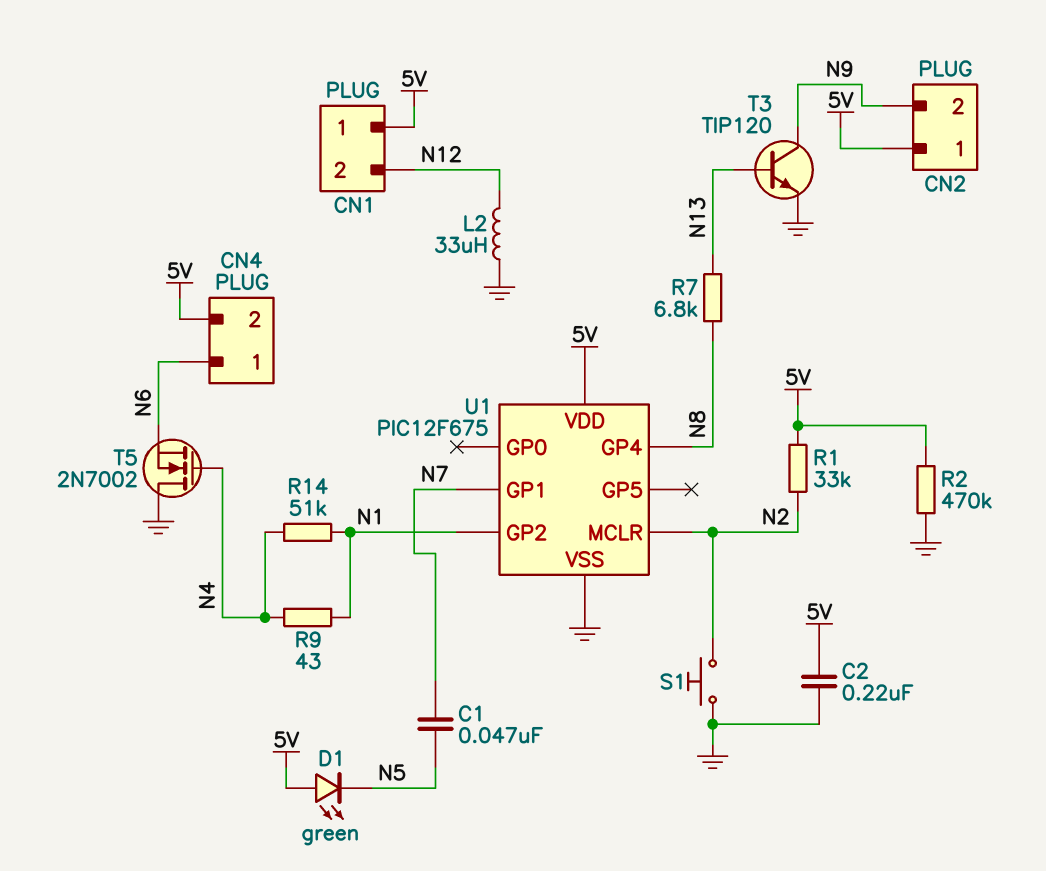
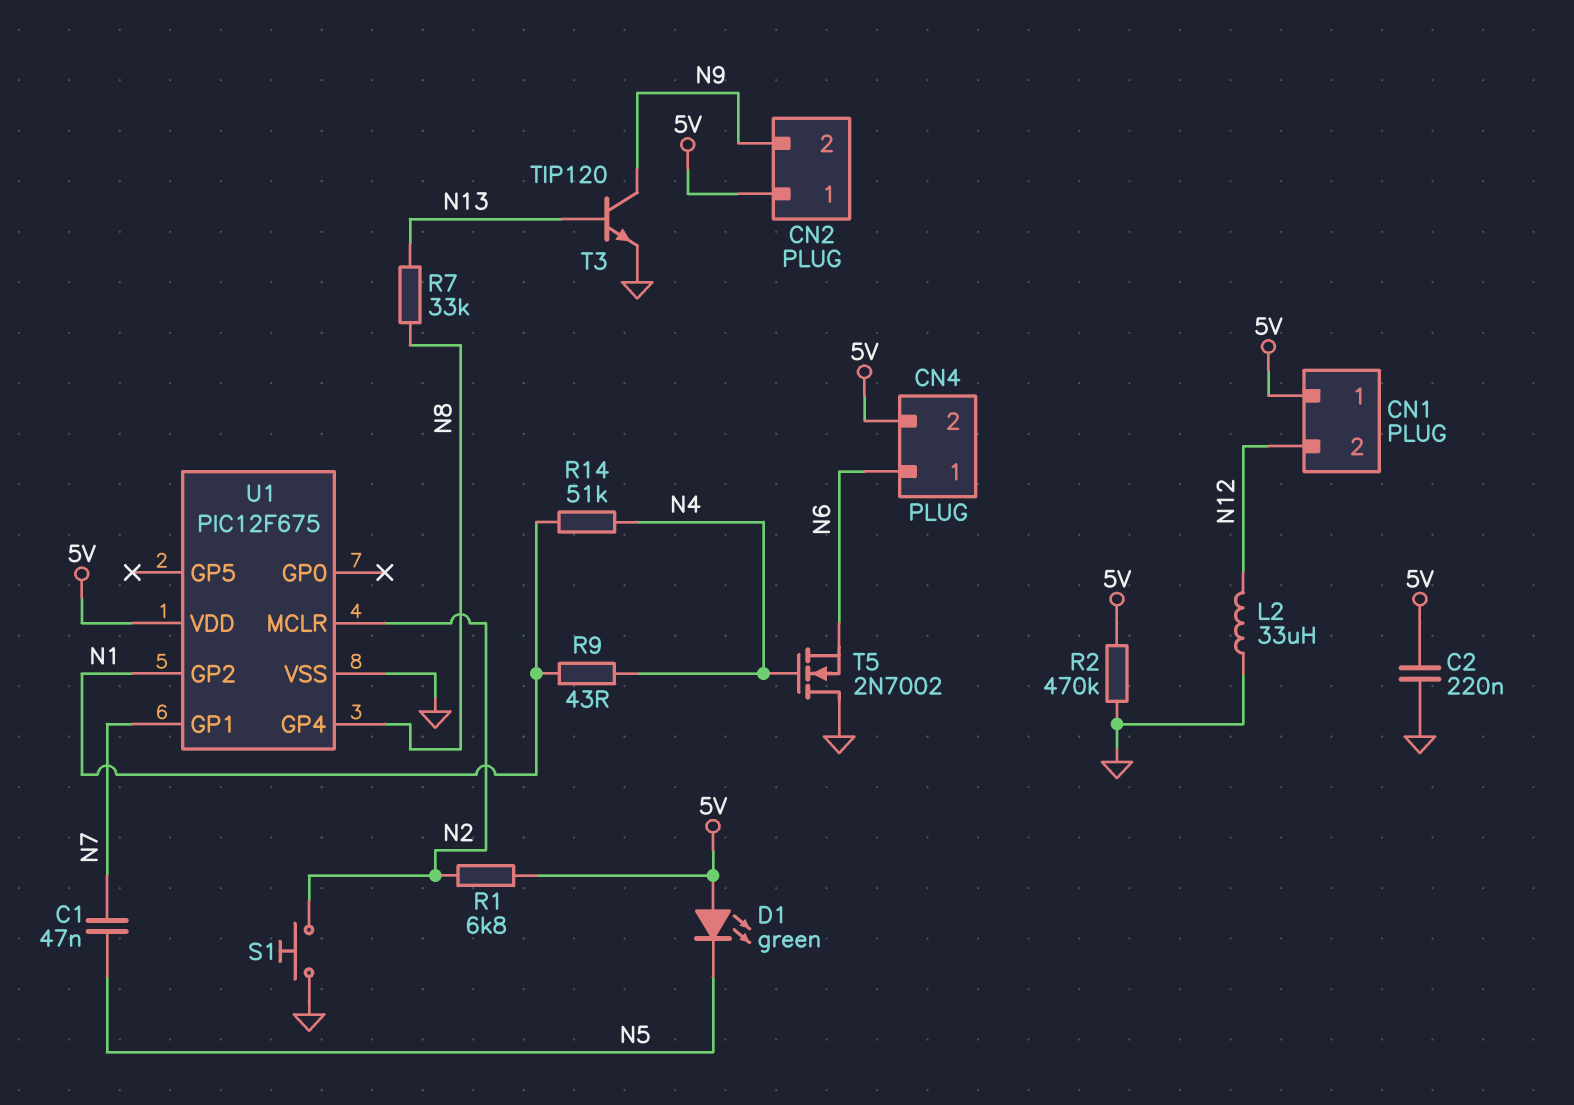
R1: 33k (5V, N2) -> 6.8k (5V, N2)
R7: 6.8k (N8, N13) -> 33k (N8, N13)

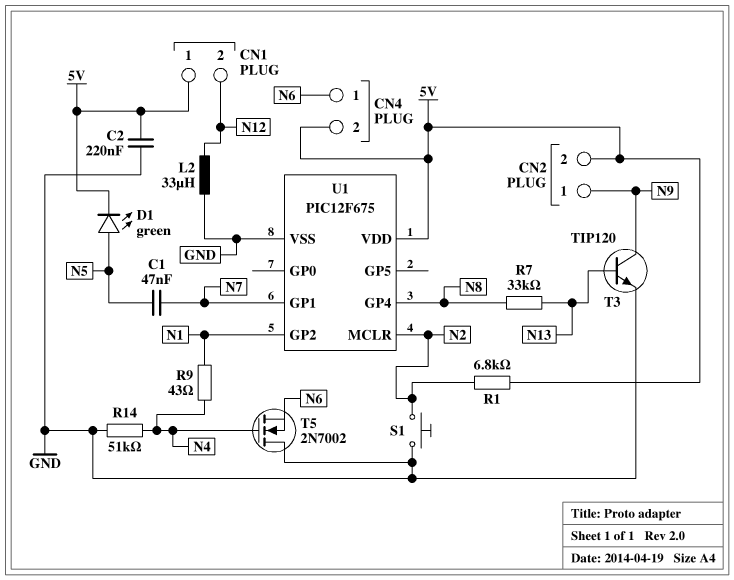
CN2 pin 1: 5V -> N9
CN2 pin 2: N9 -> 5V
D1: LED green (A 5V, K N5) -> LED green (A N5, K 5V)
R2: 470k (5V, GND) -> none
R14: 51k (N1, N4) -> 51k (GND, N4)

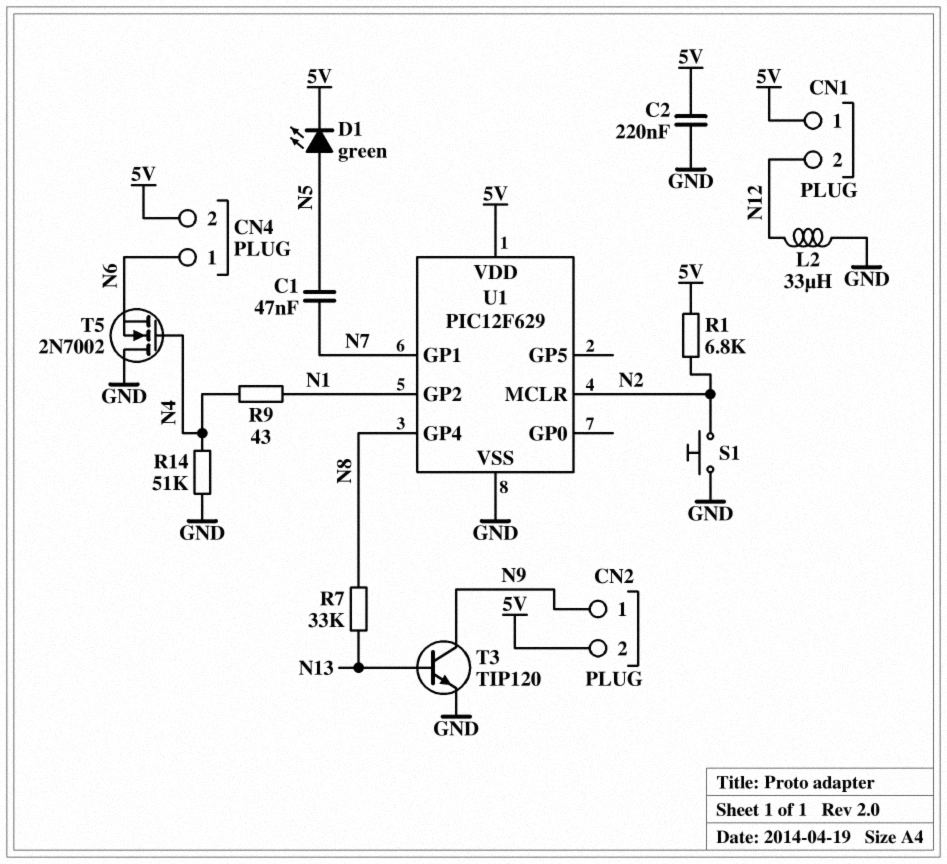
U1: PIC12F675 -> PIC12F629

